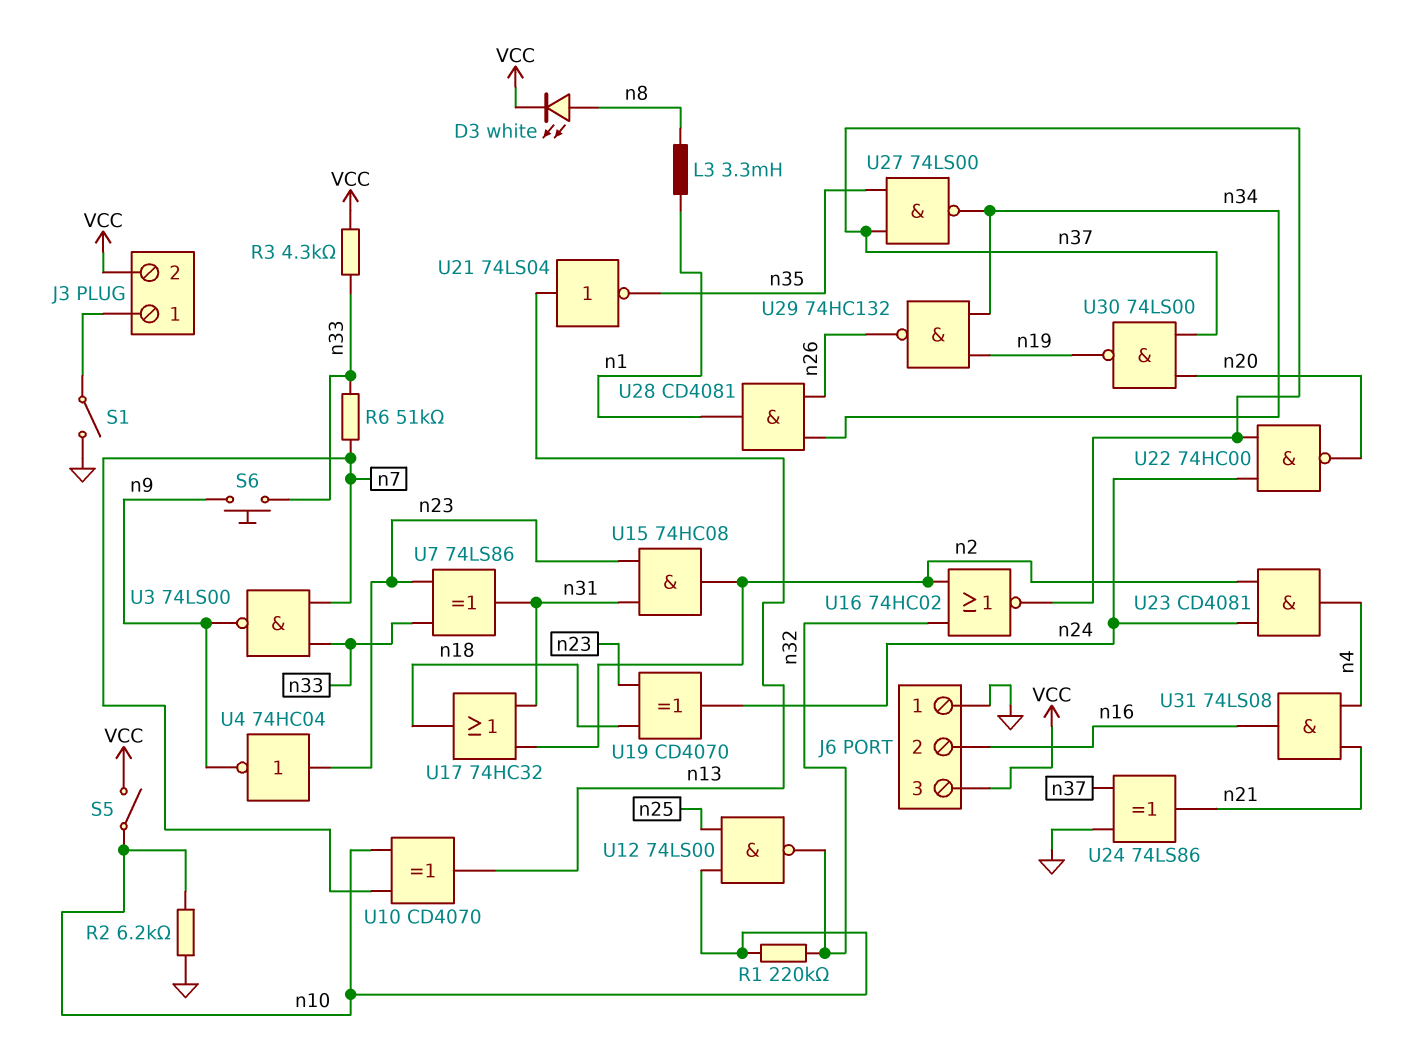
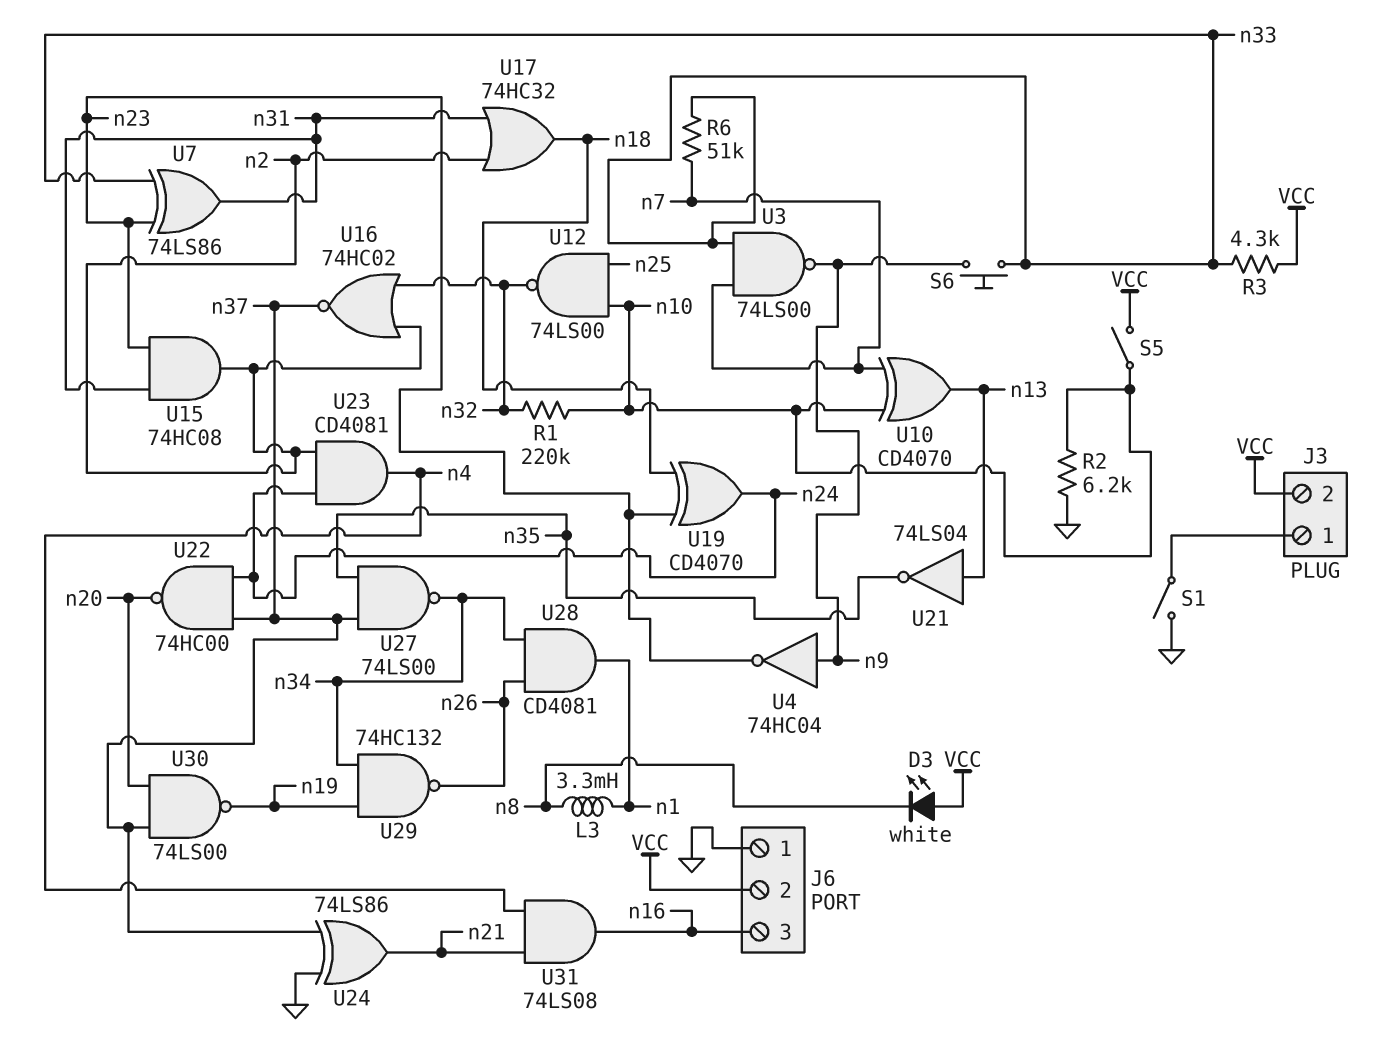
D3: LED white (A n8, K VCC) -> LED white (A VCC, K n8)
J6 pin 2: n16 -> VCC
J6 pin 3: VCC -> n16
U4: NOT 74HC04 (in n23, out n9) -> NOT 74HC04 (in n9, out n23)

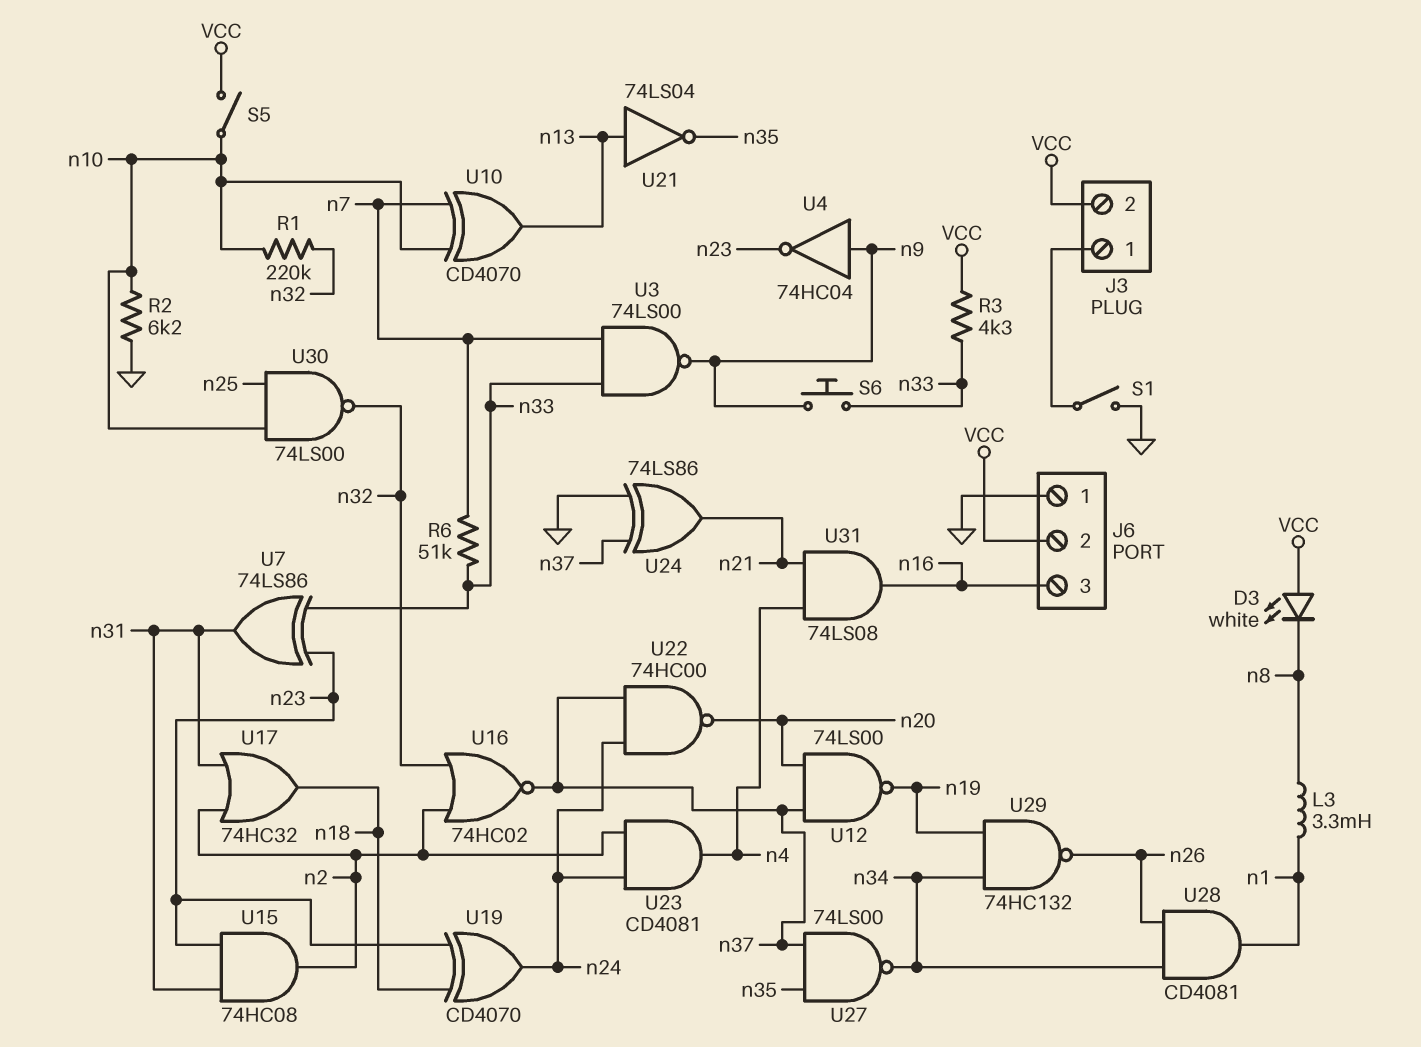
U12: NAND 74LS00 (in n10, in n25, out n32) -> NAND 74LS00 (in n20, in n37, out n19)
U30: NAND 74LS00 (in n20, in n37, out n19) -> NAND 74LS00 (in n10, in n25, out n32)

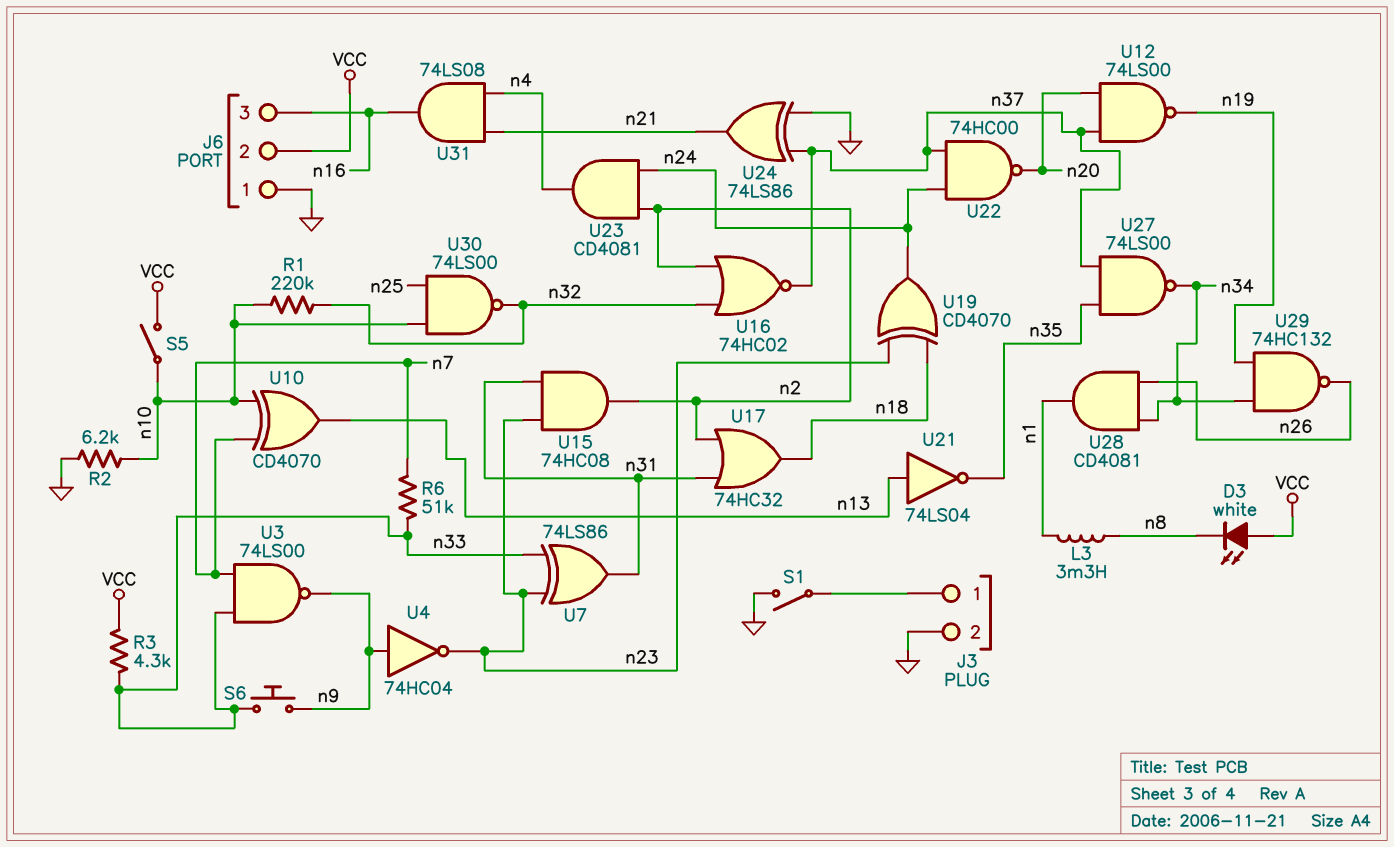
J3 pin 2: VCC -> GND

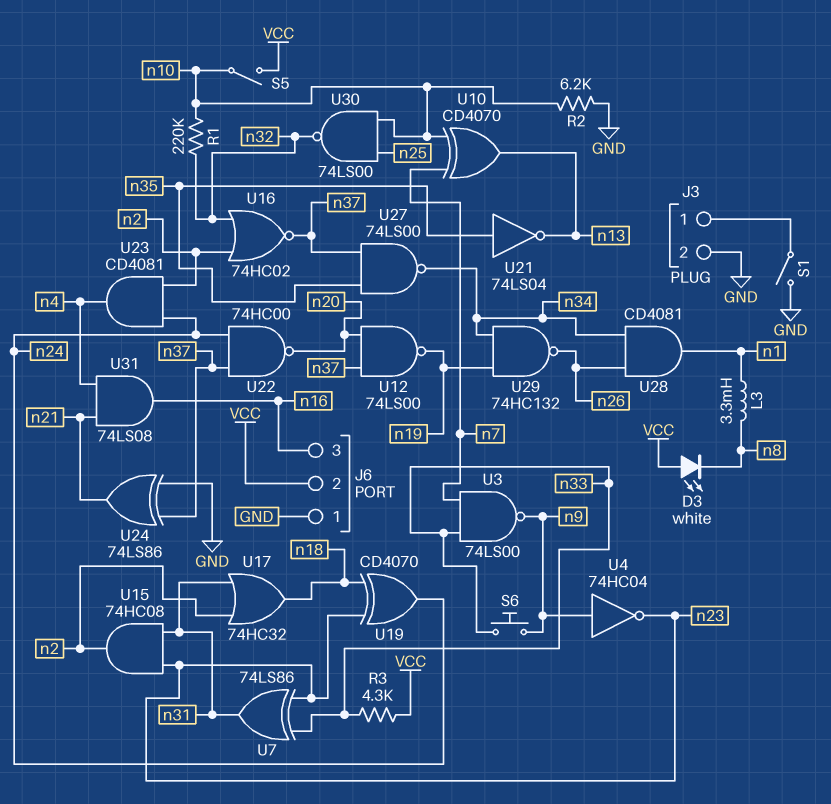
R6: 51k (n7, n33) -> none
U21: NOT 74LS04 (in n13, out n35) -> NOT 74LS04 (in n35, out n13)

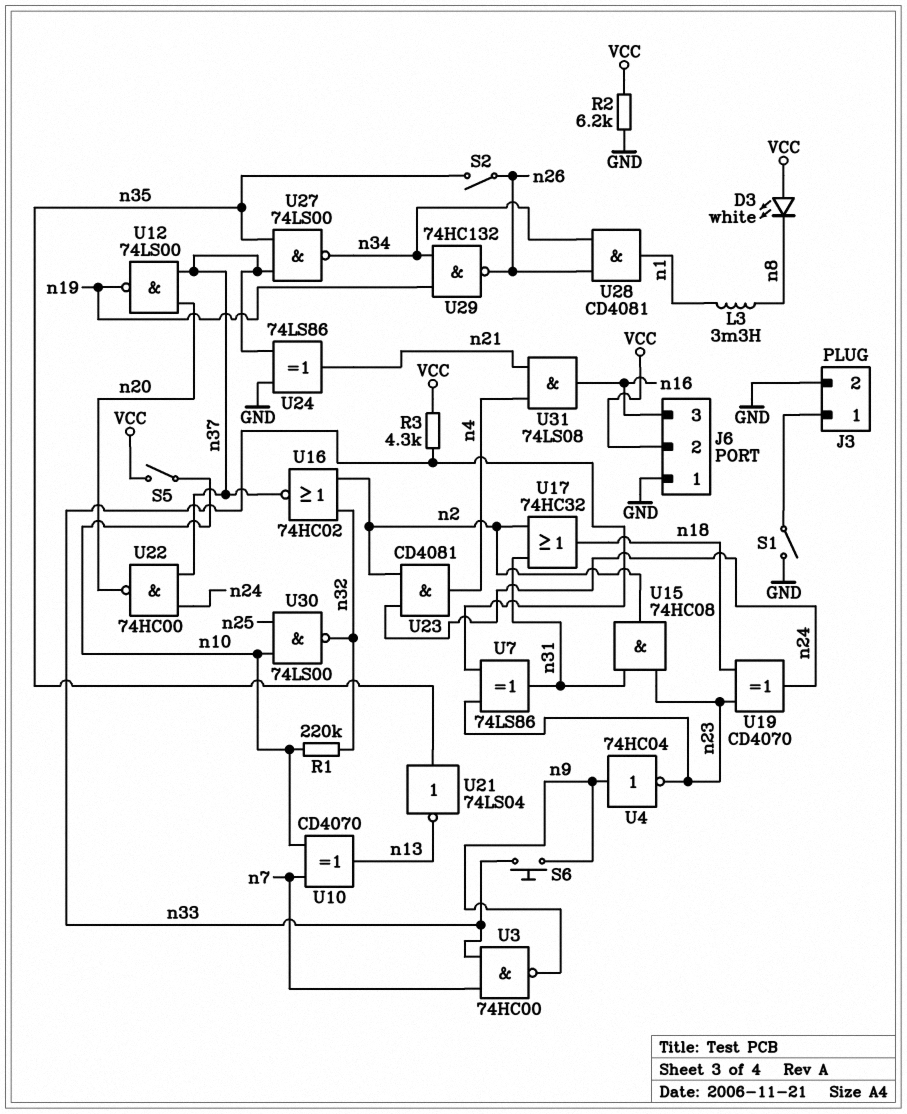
R2: 6.2k (GND, n10) -> 6.2k (GND, VCC)
S2: none -> switch (n26, n35)
U3: NAND 74LS00 (in n7, in n33, out n9) -> NAND 74HC00 (in n7, in n33, out n9)

